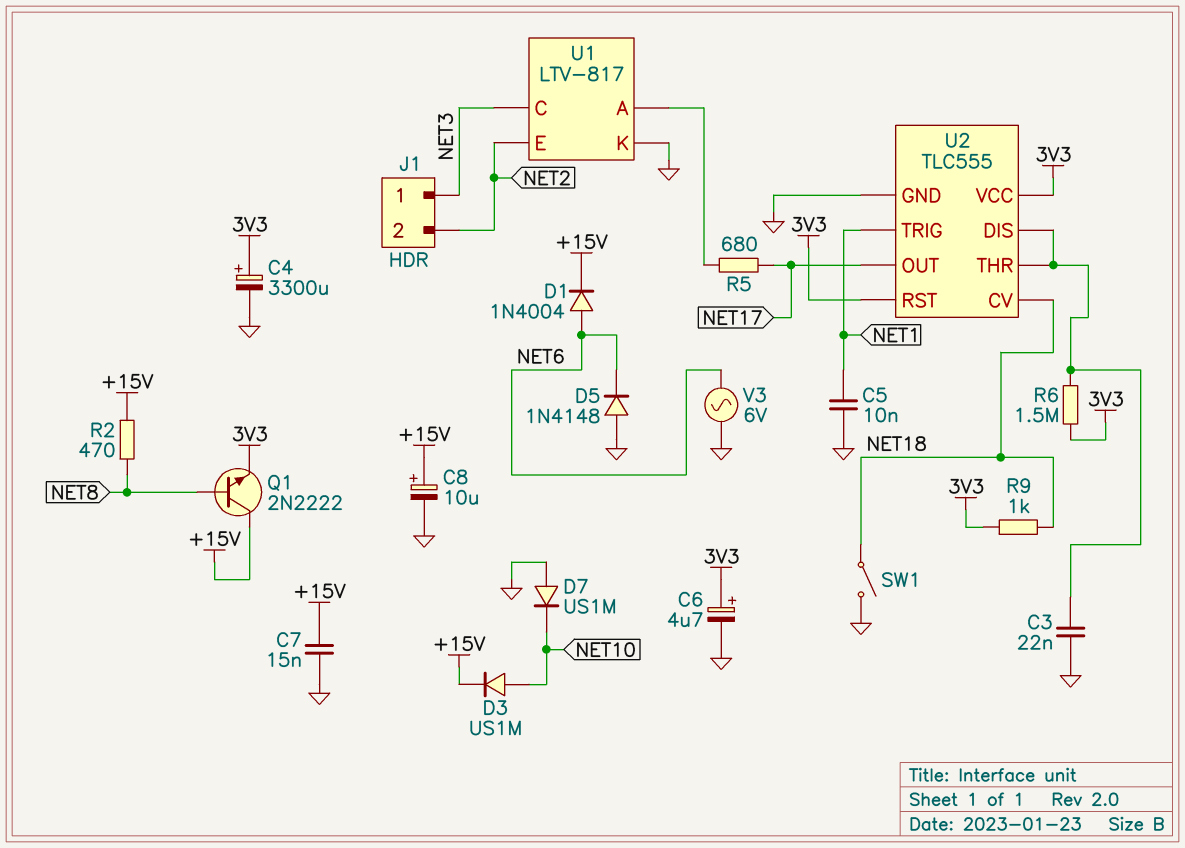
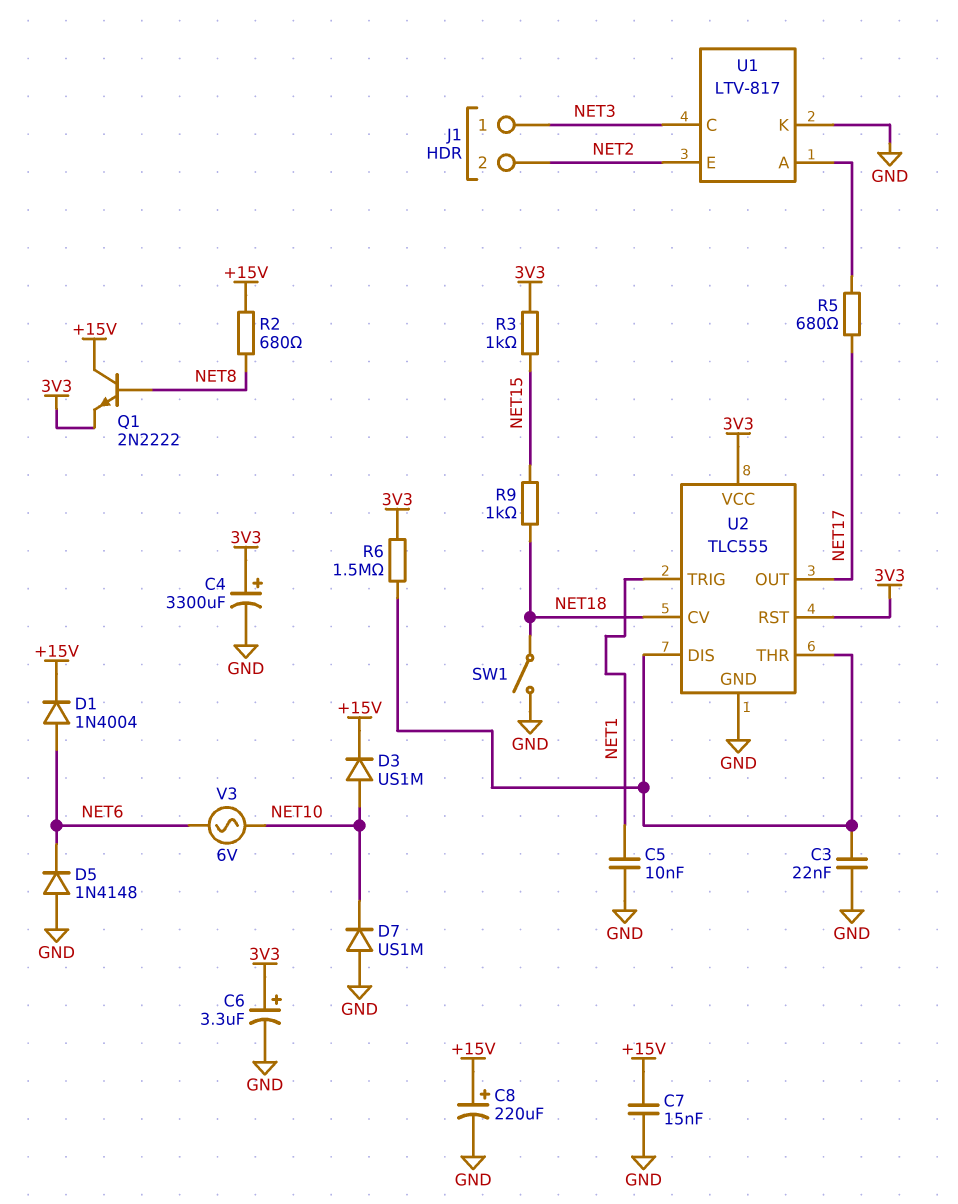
C6: 4.7uF (plus 3V3, minus GND) -> 3.3uF (plus 3V3, minus GND)
C8: 10uF (plus +15V, minus GND) -> 220uF (plus +15V, minus GND)
R2: 470 (+15V, NET8) -> 680 (+15V, NET8)
R3: none -> 1k (3V3, NET15)
R9: 1k (3V3, NET18) -> 1k (NET15, NET18)
V3: AC 6V (GND, NET6) -> AC 6V (NET6, NET10)

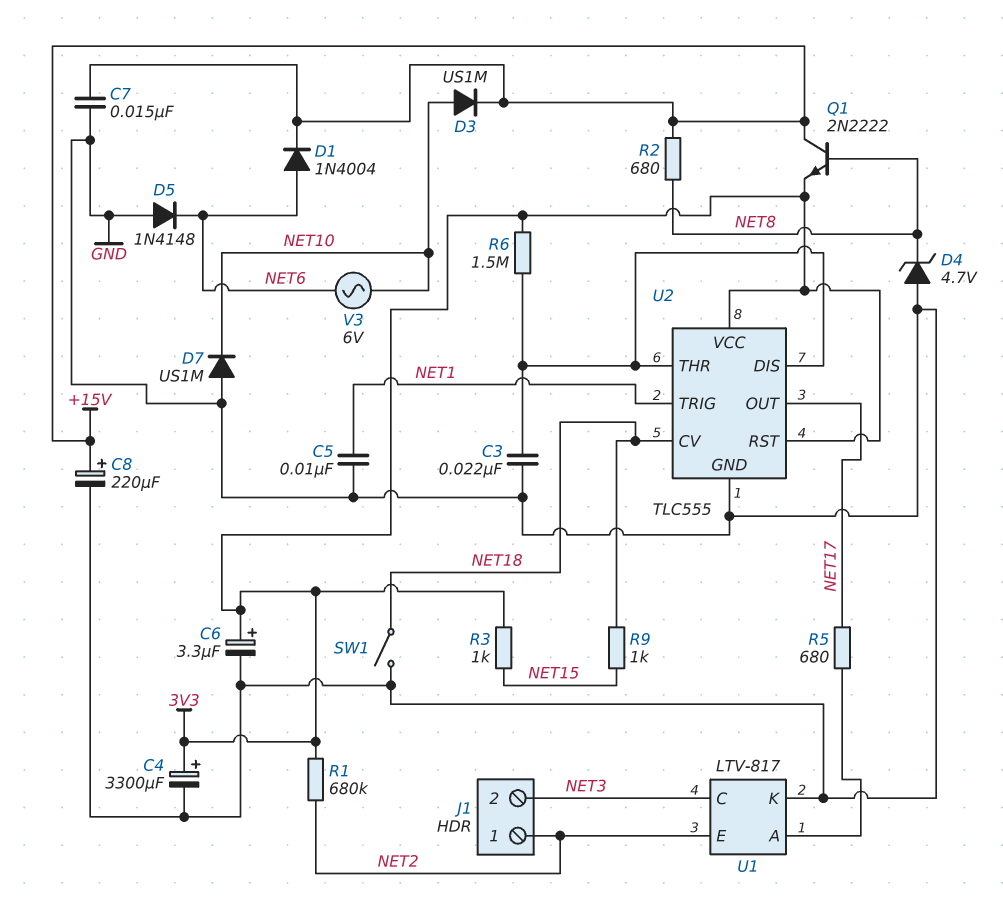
D4: none -> zener 4.7V (A GND, K NET8)
J1 pin 1: NET3 -> NET2
J1 pin 2: NET2 -> NET3
R1: none -> 680k (3V3, NET2)

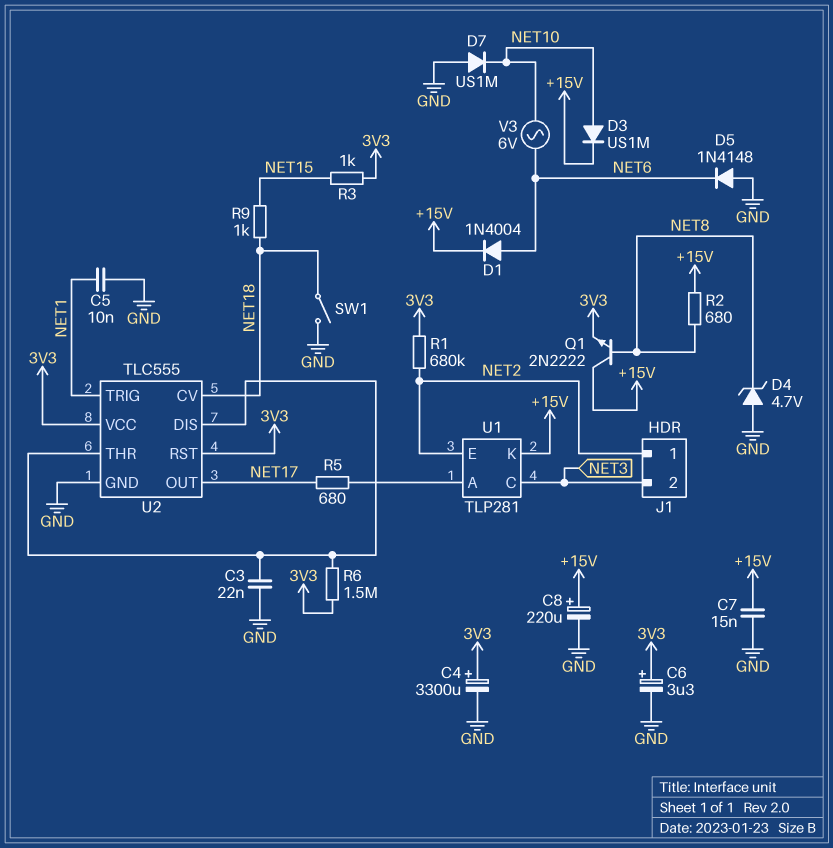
U1: LTV-817 -> TLP281
U1 pin K: GND -> +15V

